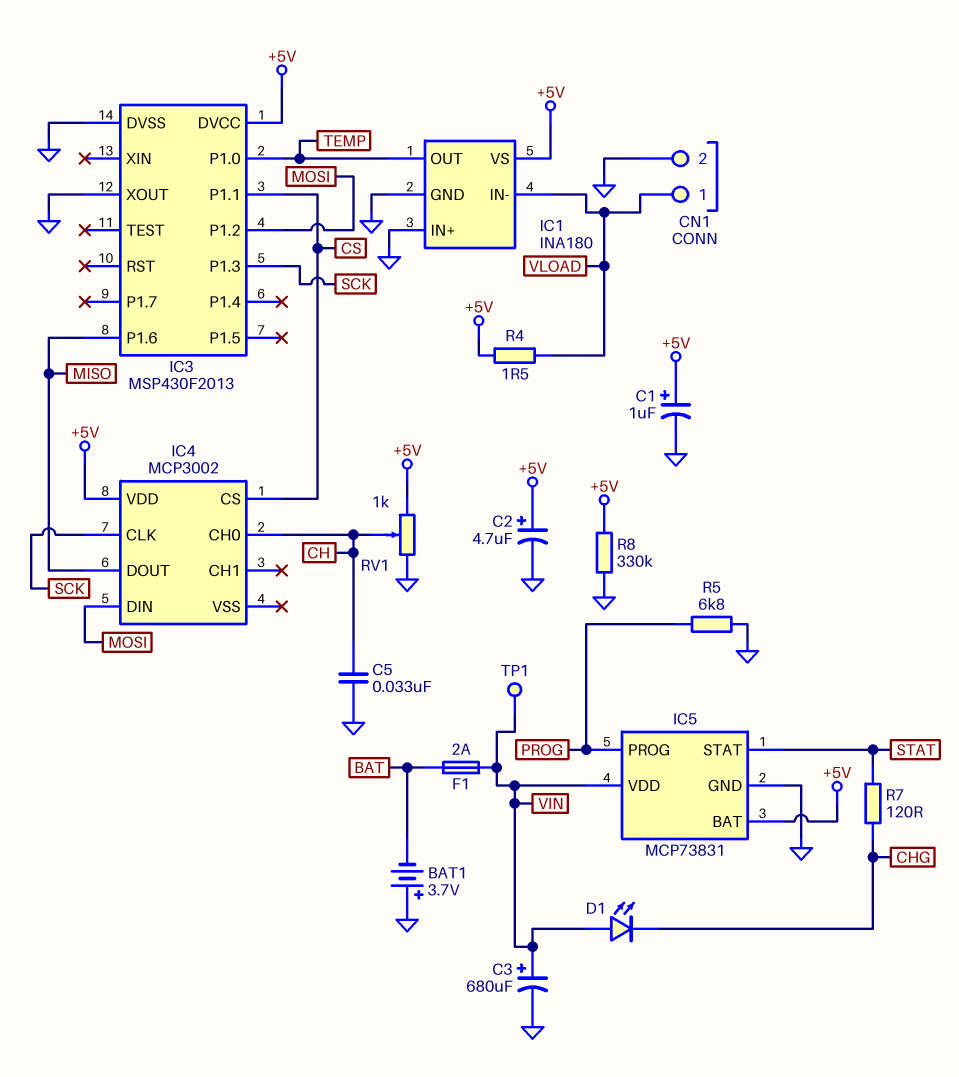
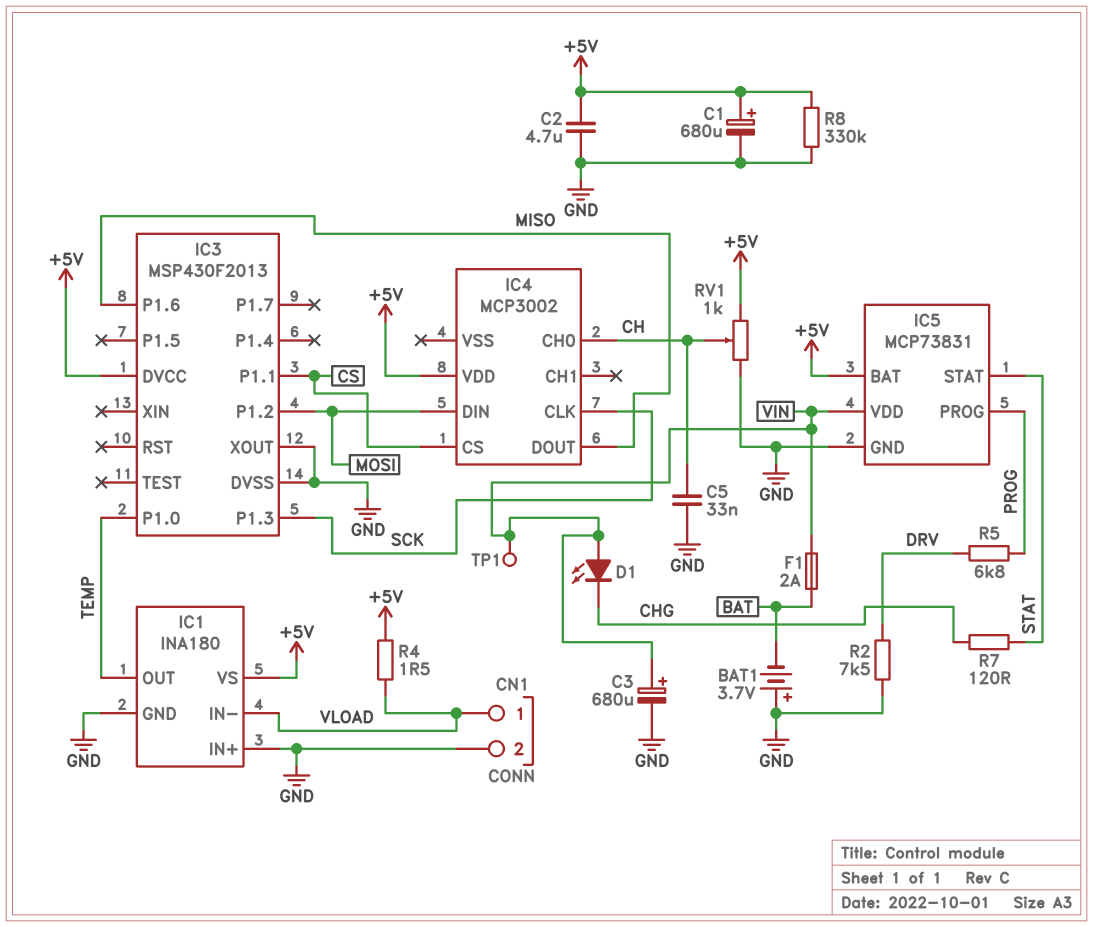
C1: 1uF (plus +5V, minus GND) -> 680uF (plus +5V, minus GND)
C2: 4.7uF (plus +5V, minus GND) -> 4.7uF (+5V, GND)
R2: none -> 7.5k (DRV, GND)
R5: 6.8k (GND, PROG) -> 6.8k (DRV, PROG)

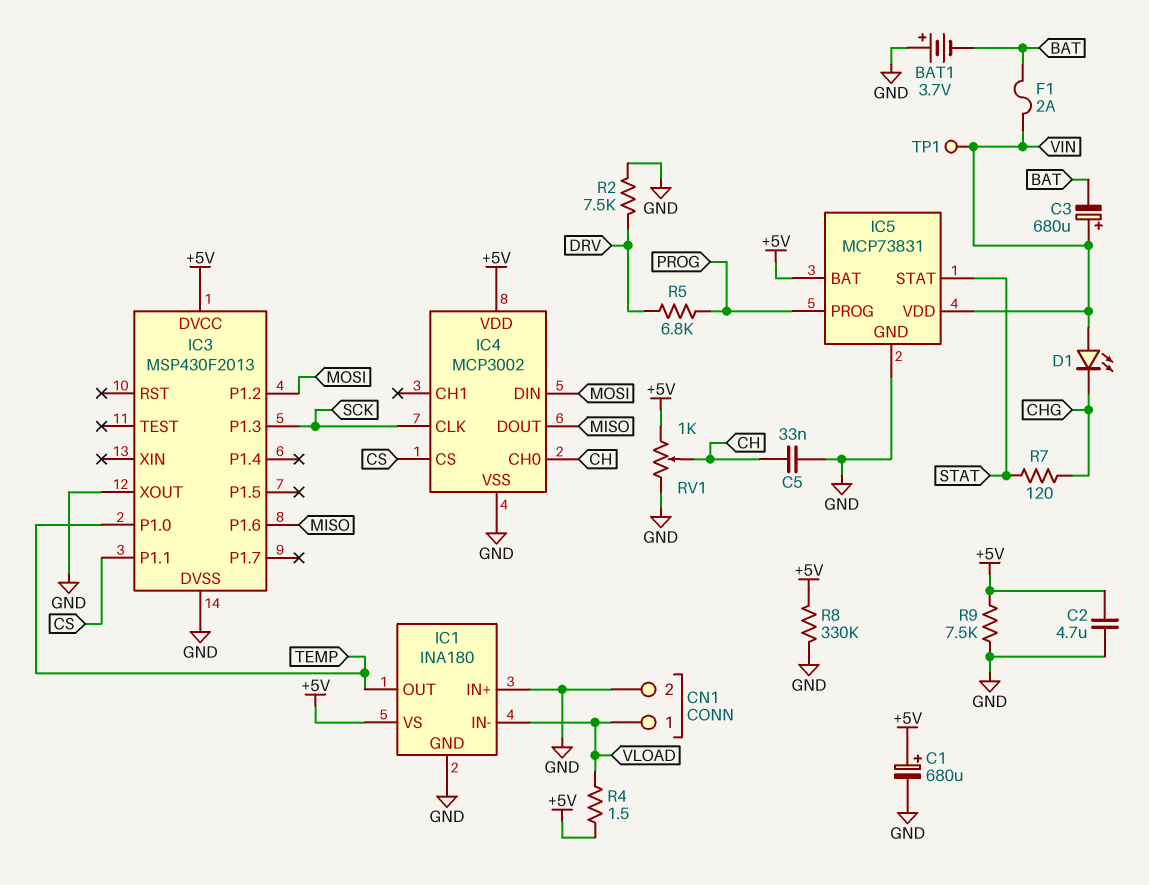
C3: 680uF (plus VIN, minus GND) -> 680uF (plus VIN, minus BAT)
IC4 pin VSS: none -> GND
R9: none -> 7.5k (+5V, GND)

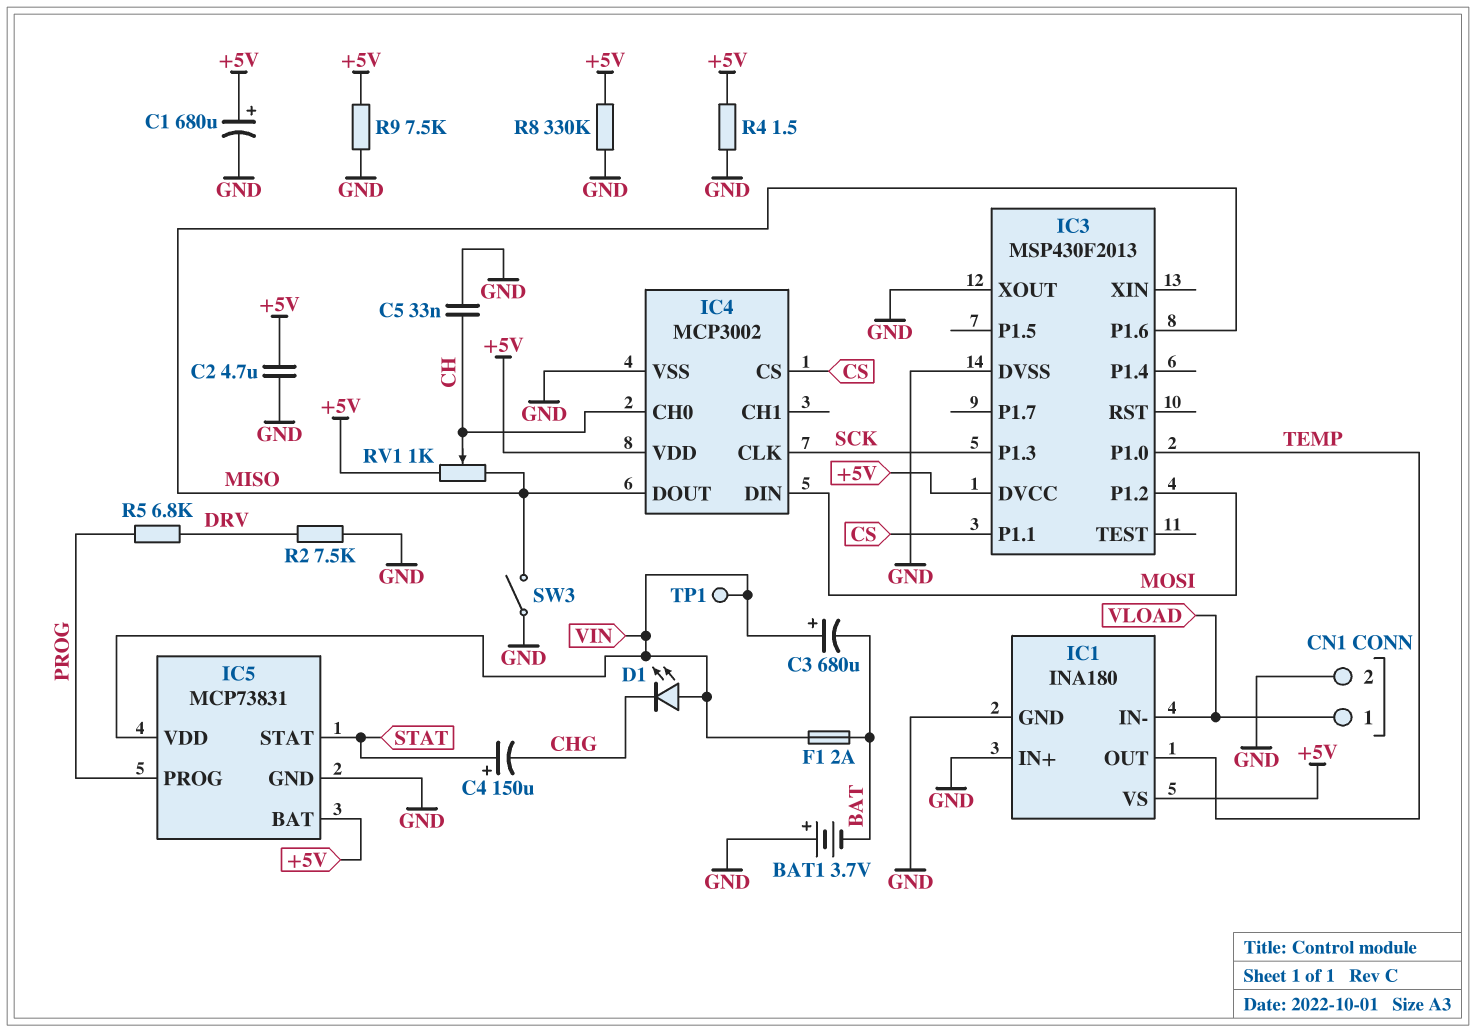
C4: none -> 150uF (plus STAT, minus CHG)
R4: 1.5 (+5V, VLOAD) -> 1.5 (+5V, GND)
R7: 120 (CHG, STAT) -> none
RV1: 1k (+5V, GND, wiper CH) -> 1k (+5V, MISO, wiper CH)
SW3: none -> switch (GND, MISO)

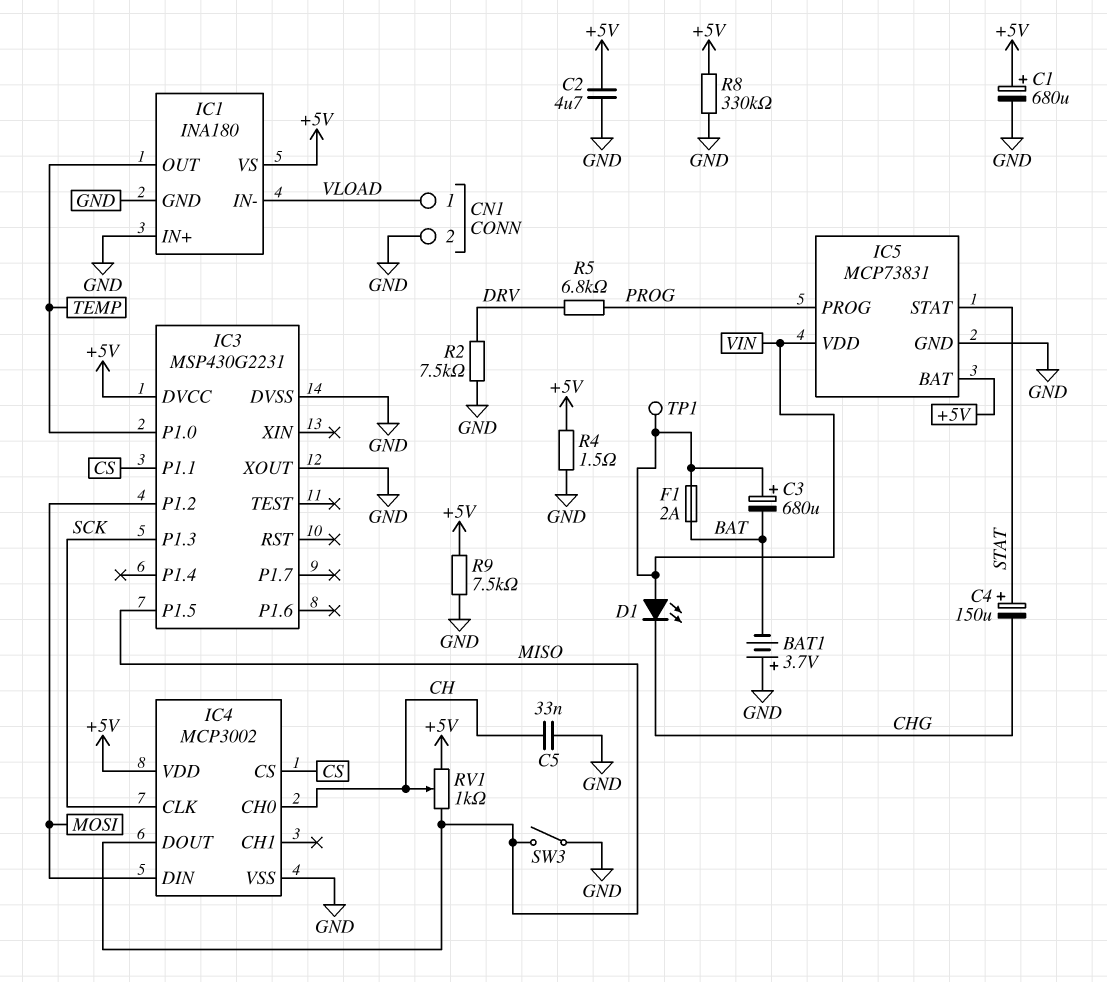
IC3: MSP430F2013 -> MSP430G2231
IC3 pin P1.5: none -> MISO
IC3 pin P1.6: MISO -> none

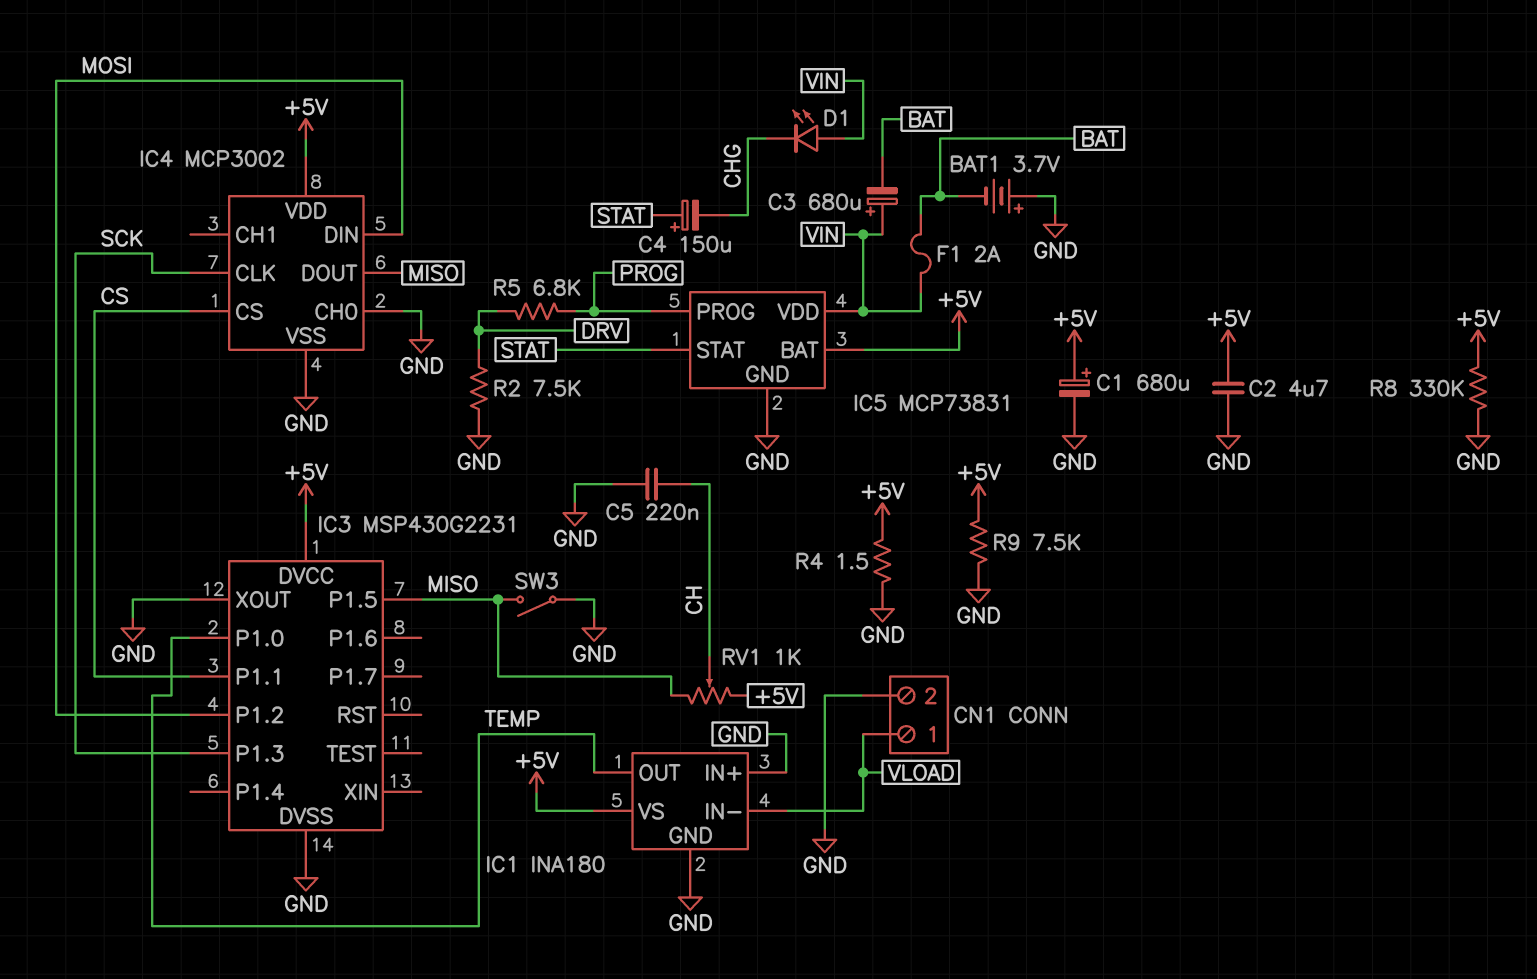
C5: 33nF (CH, GND) -> 220nF (CH, GND)
IC4 pin CH0: CH -> GND
TP1: test point (VIN) -> none

